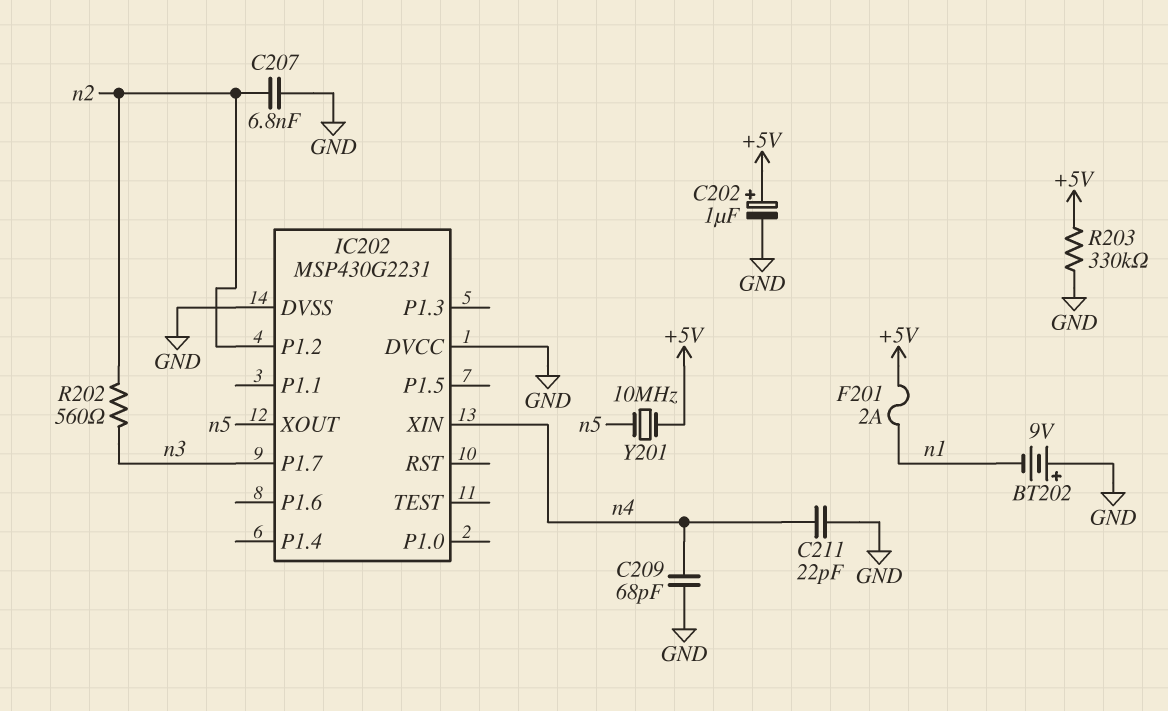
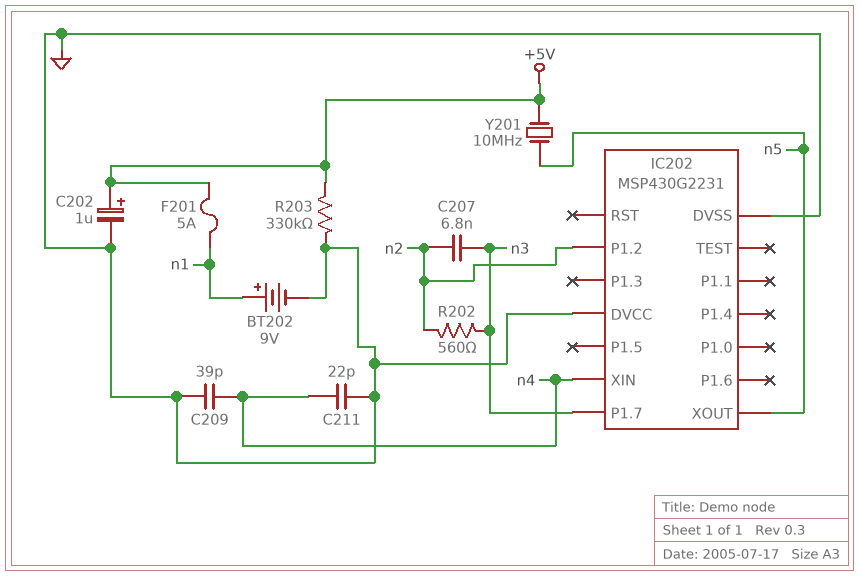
BT202: 9V (plus GND, minus n1) -> 9V (plus n1, minus GND)
C207: 6.8nF (GND, n2) -> 6.8nF (n2, n3)
C209: 68pF (GND, n4) -> 39pF (GND, n4)
F201: 2A (+5V, n1) -> 5A (+5V, n1)

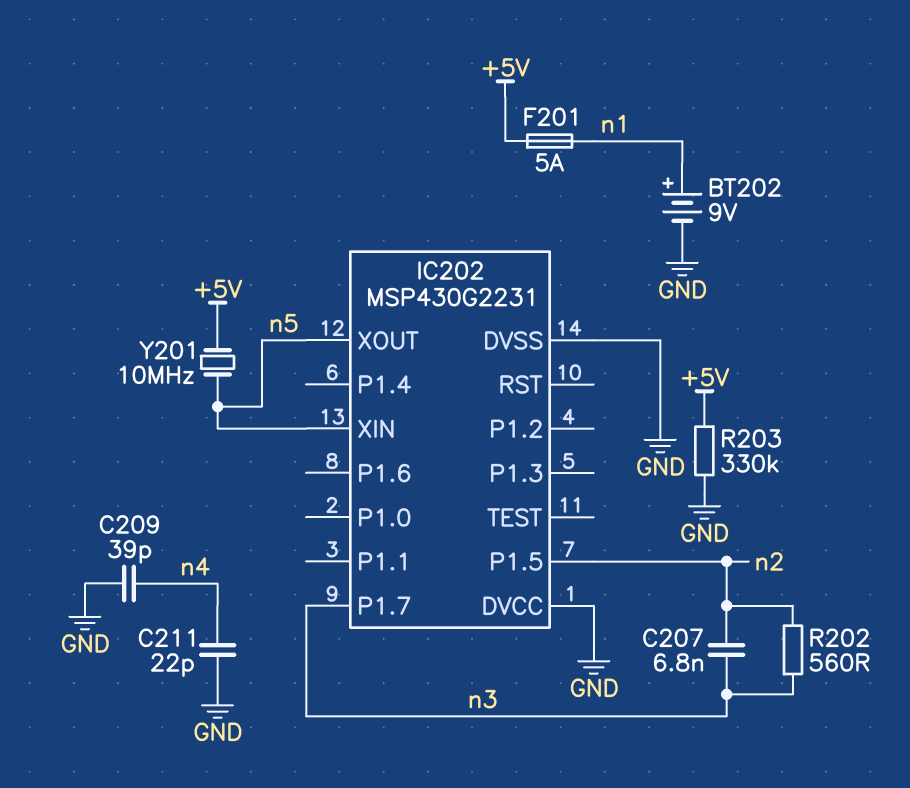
C202: 1uF (plus +5V, minus GND) -> none
IC202 pin P1.2: n2 -> none
IC202 pin P1.5: none -> n2
IC202 pin XIN: n4 -> n5

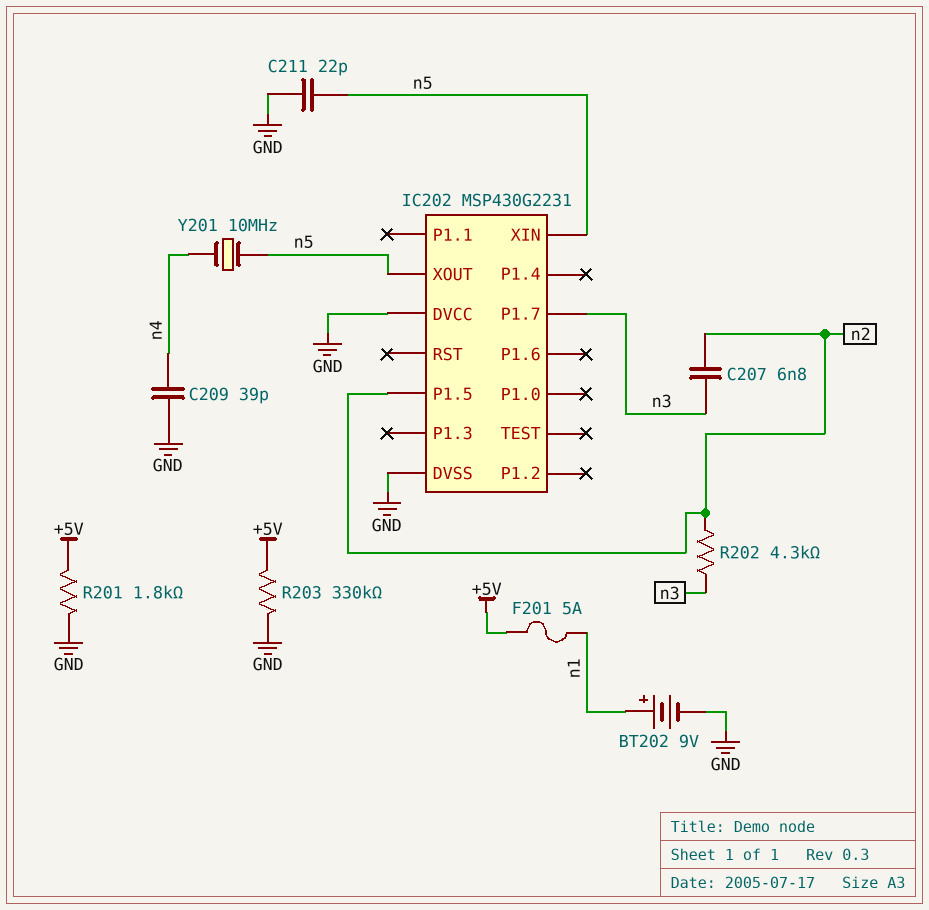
C211: 22pF (GND, n4) -> 22pF (GND, n5)
R201: none -> 1.8k (+5V, GND)
R202: 560 (n2, n3) -> 4.3k (n2, n3)
Y201: 10MHz (+5V, n5) -> 10MHz (n4, n5)

